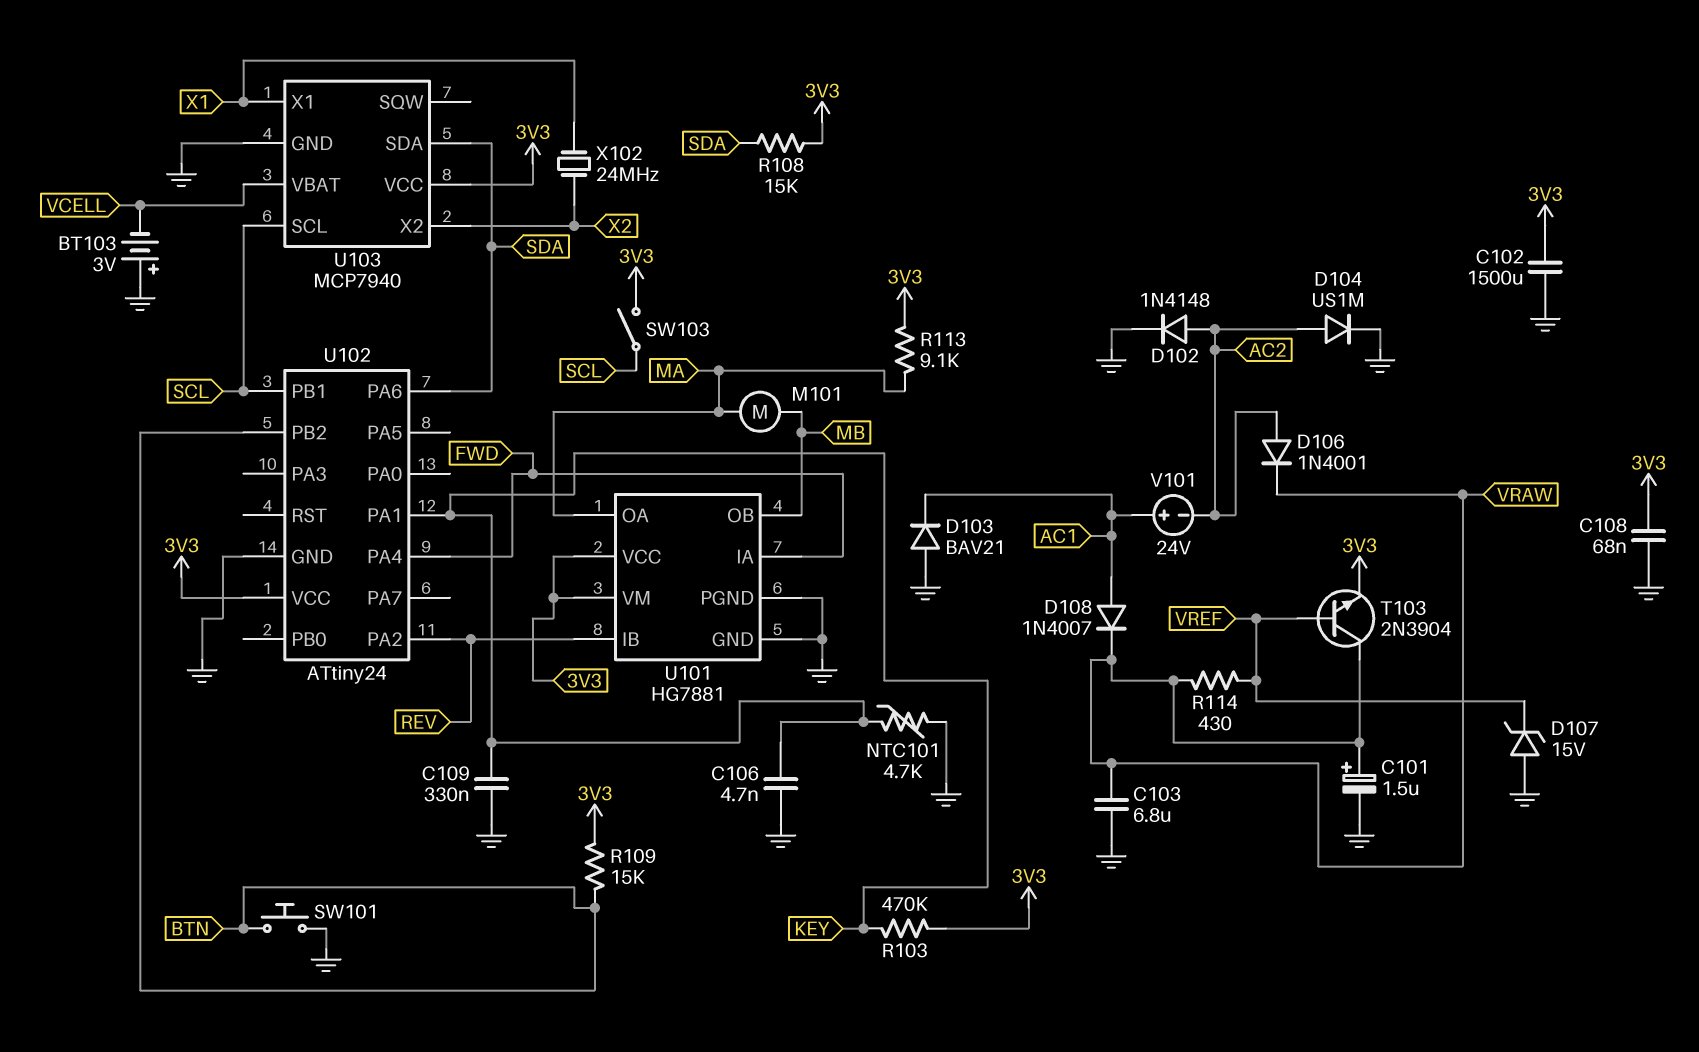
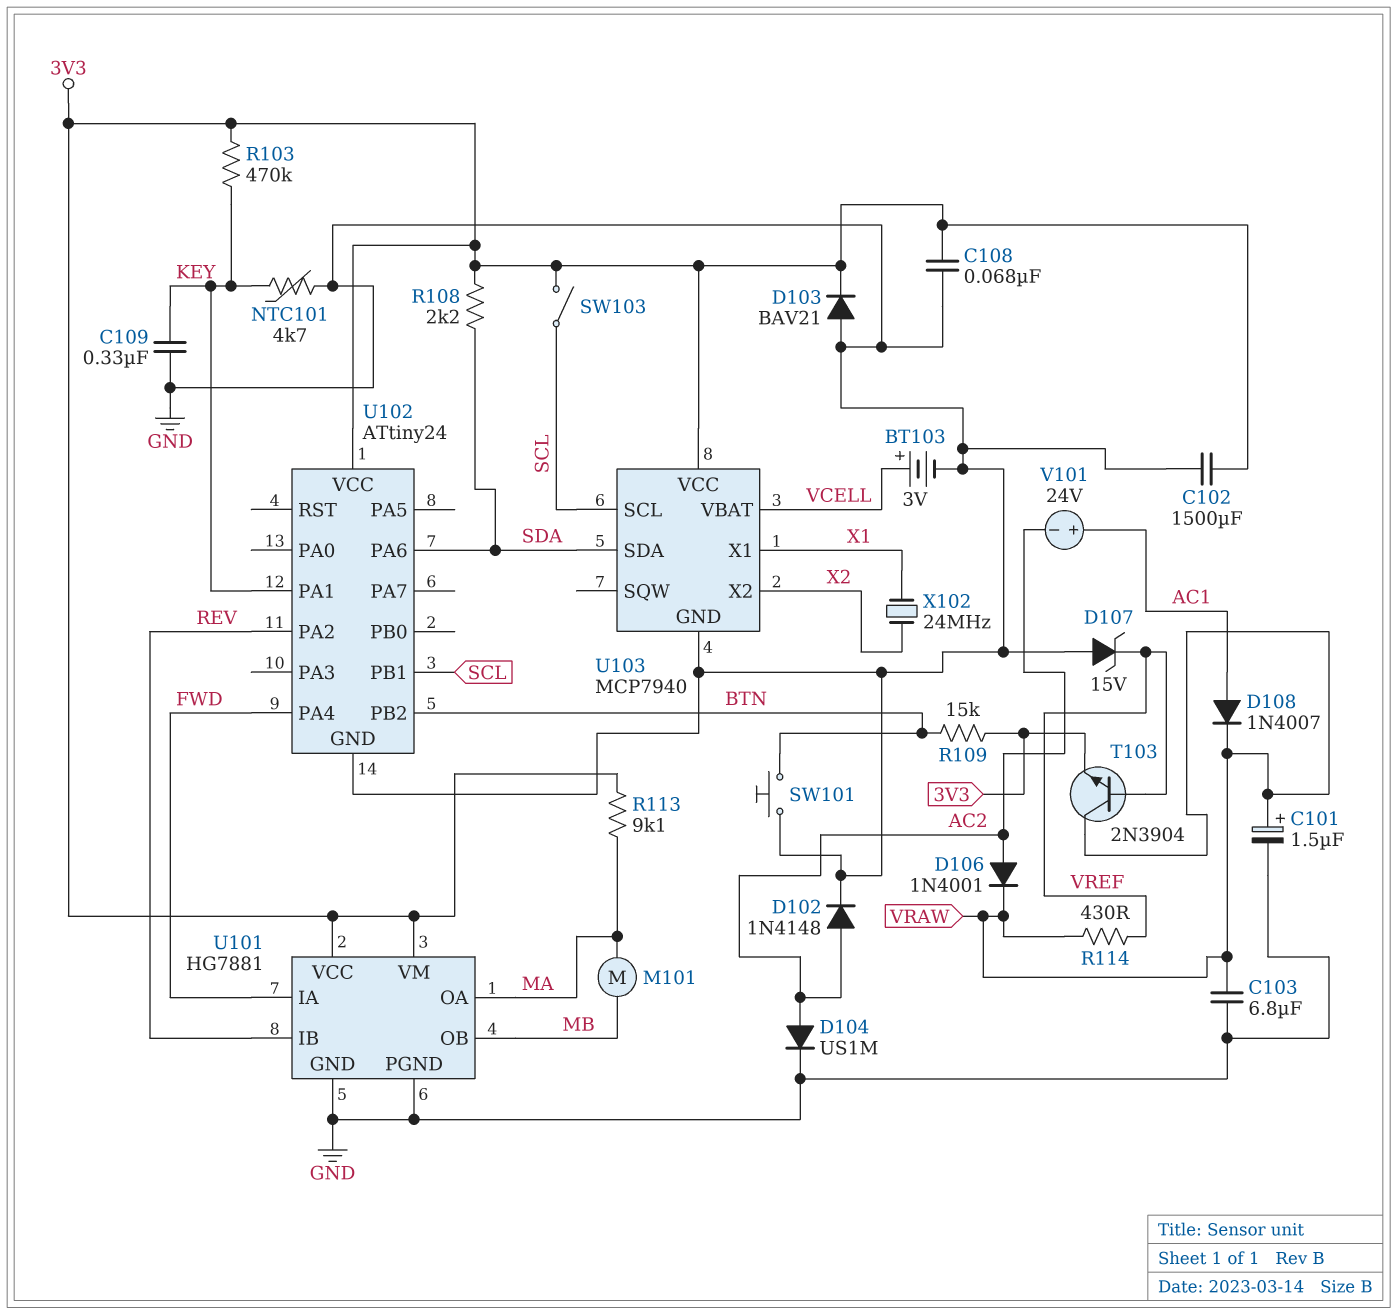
BT103: 3V (plus GND, minus VCELL) -> 3V (plus VCELL, minus GND)
C106: 4.7nF (GND, KEY) -> none
D103: diode BAV21 (A GND, K AC1) -> diode BAV21 (A GND, K 3V3)
R108: 15k (3V3, SDA) -> 2.2k (3V3, SDA)

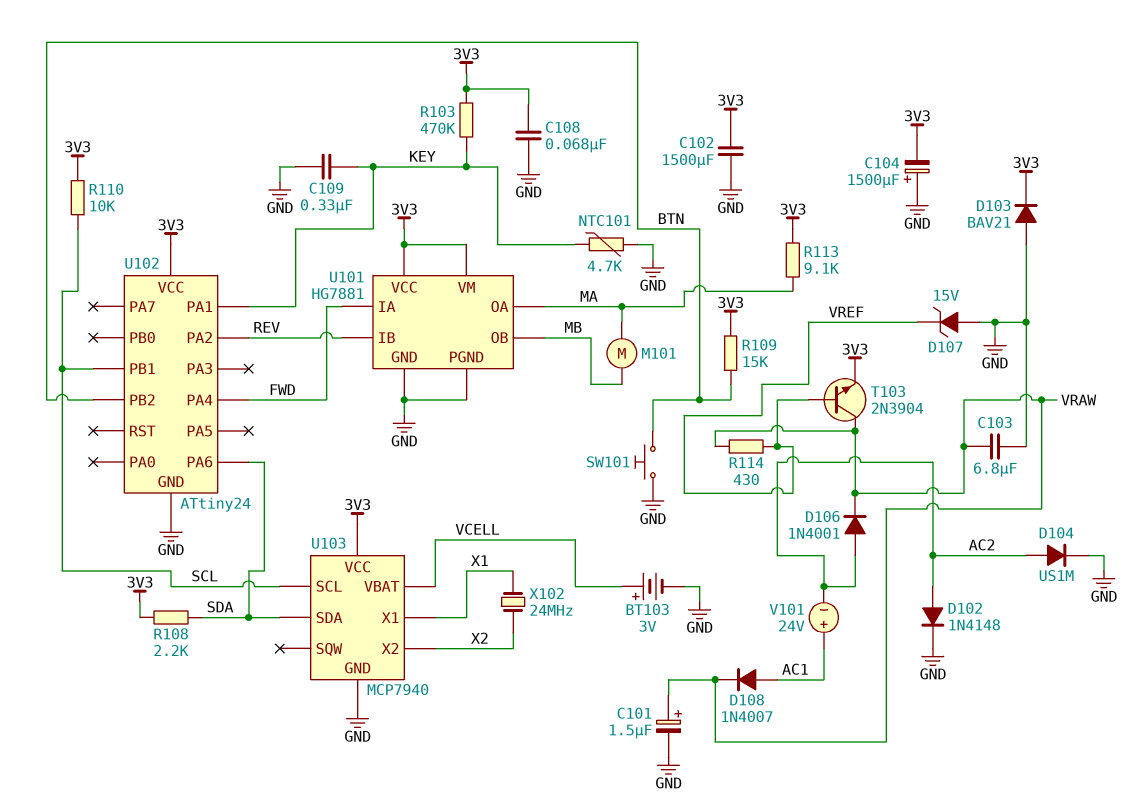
C104: none -> 1500uF (plus GND, minus 3V3)
R110: none -> 10k (3V3, SCL)
SW103: switch (3V3, SCL) -> none

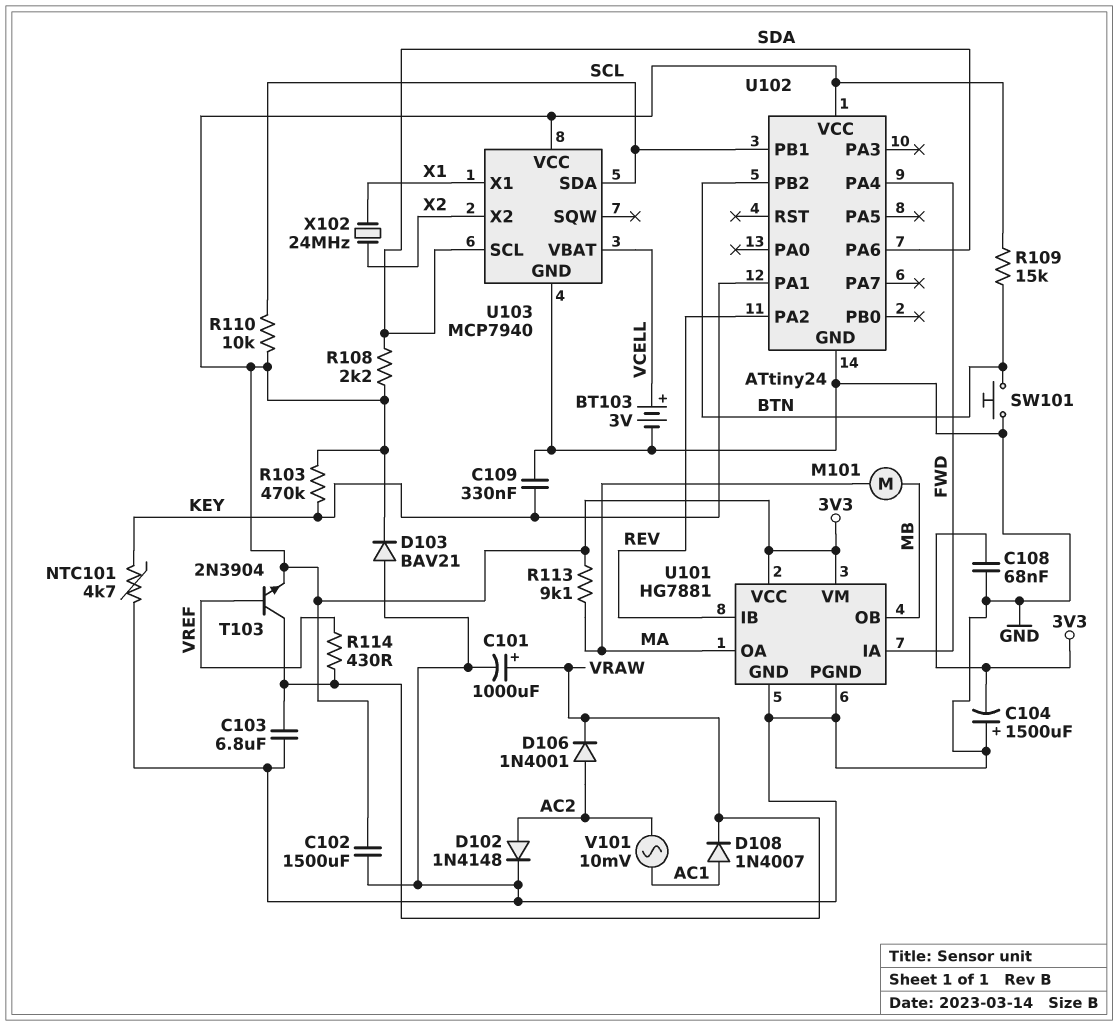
C101: 1.5uF (plus VRAW, minus GND) -> 1000uF (plus VRAW, minus GND)
D104: diode US1M (A AC2, K GND) -> none
D107: zener 15V (A GND, K VREF) -> none
U103 pin SCL: SCL -> SDA
U103 pin SDA: SDA -> SCL
V101: 24V (plus AC1, minus AC2) -> AC 10mV (AC1, AC2)

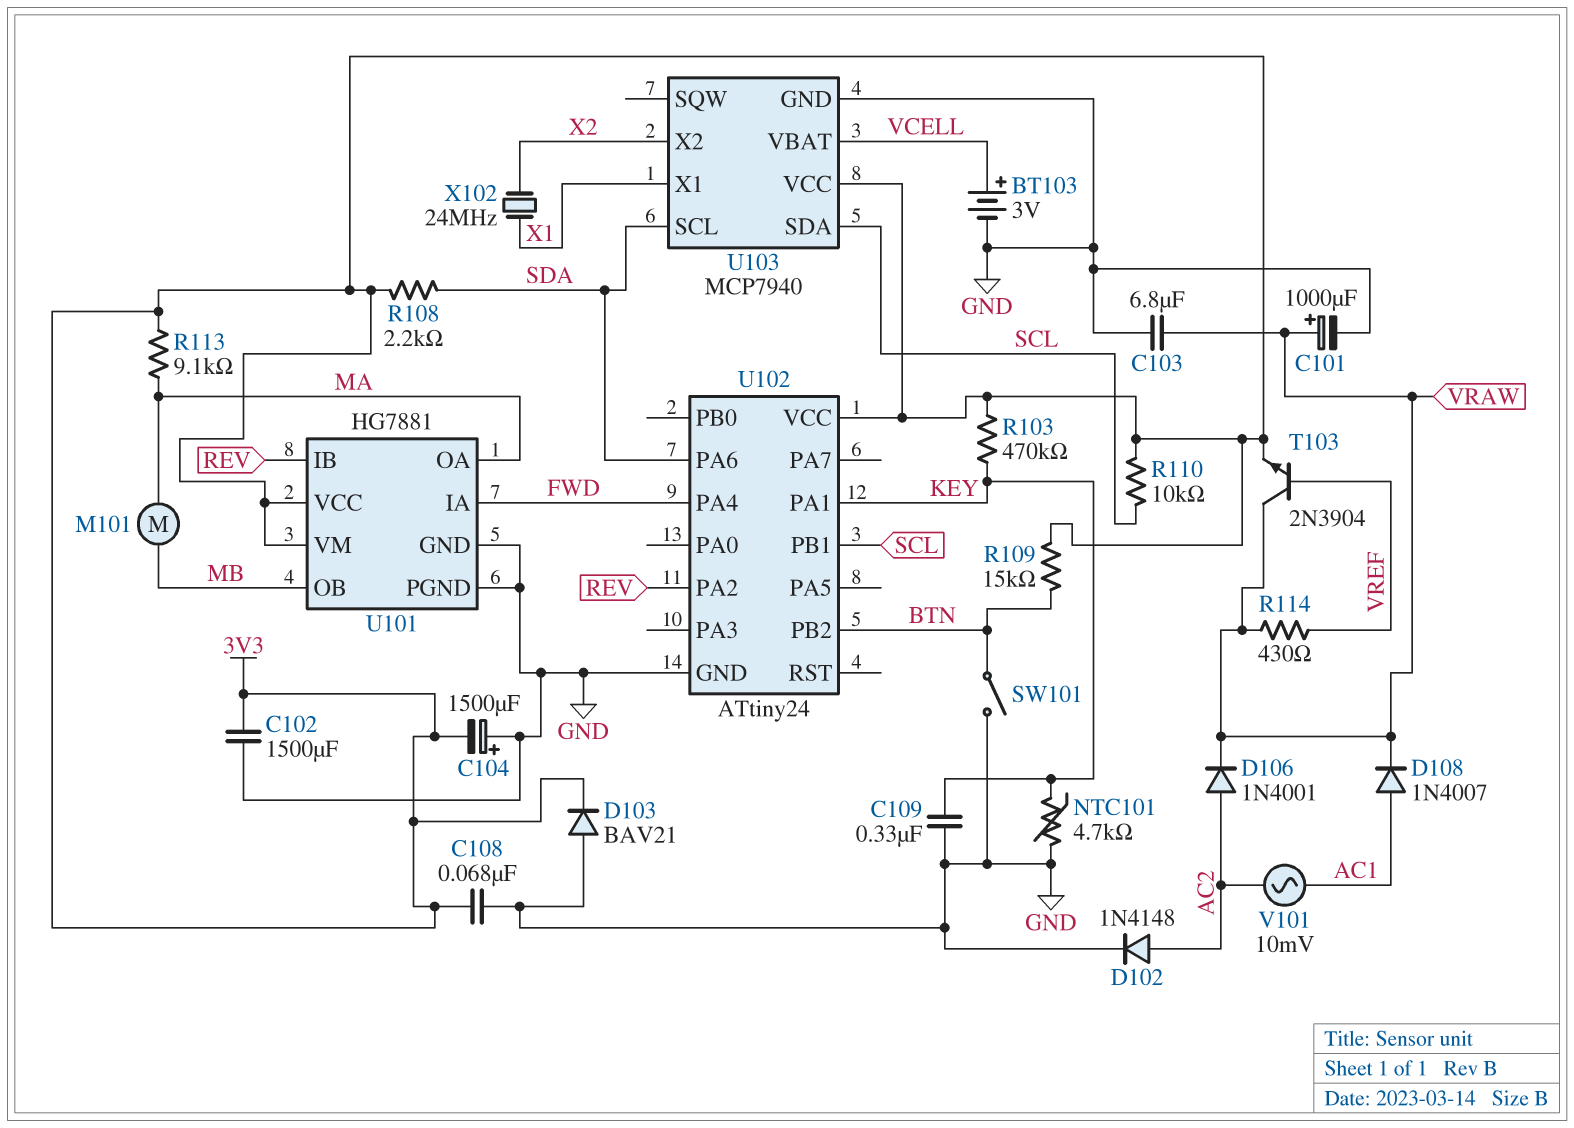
SW101: button (BTN, GND) -> switch (BTN, GND)

